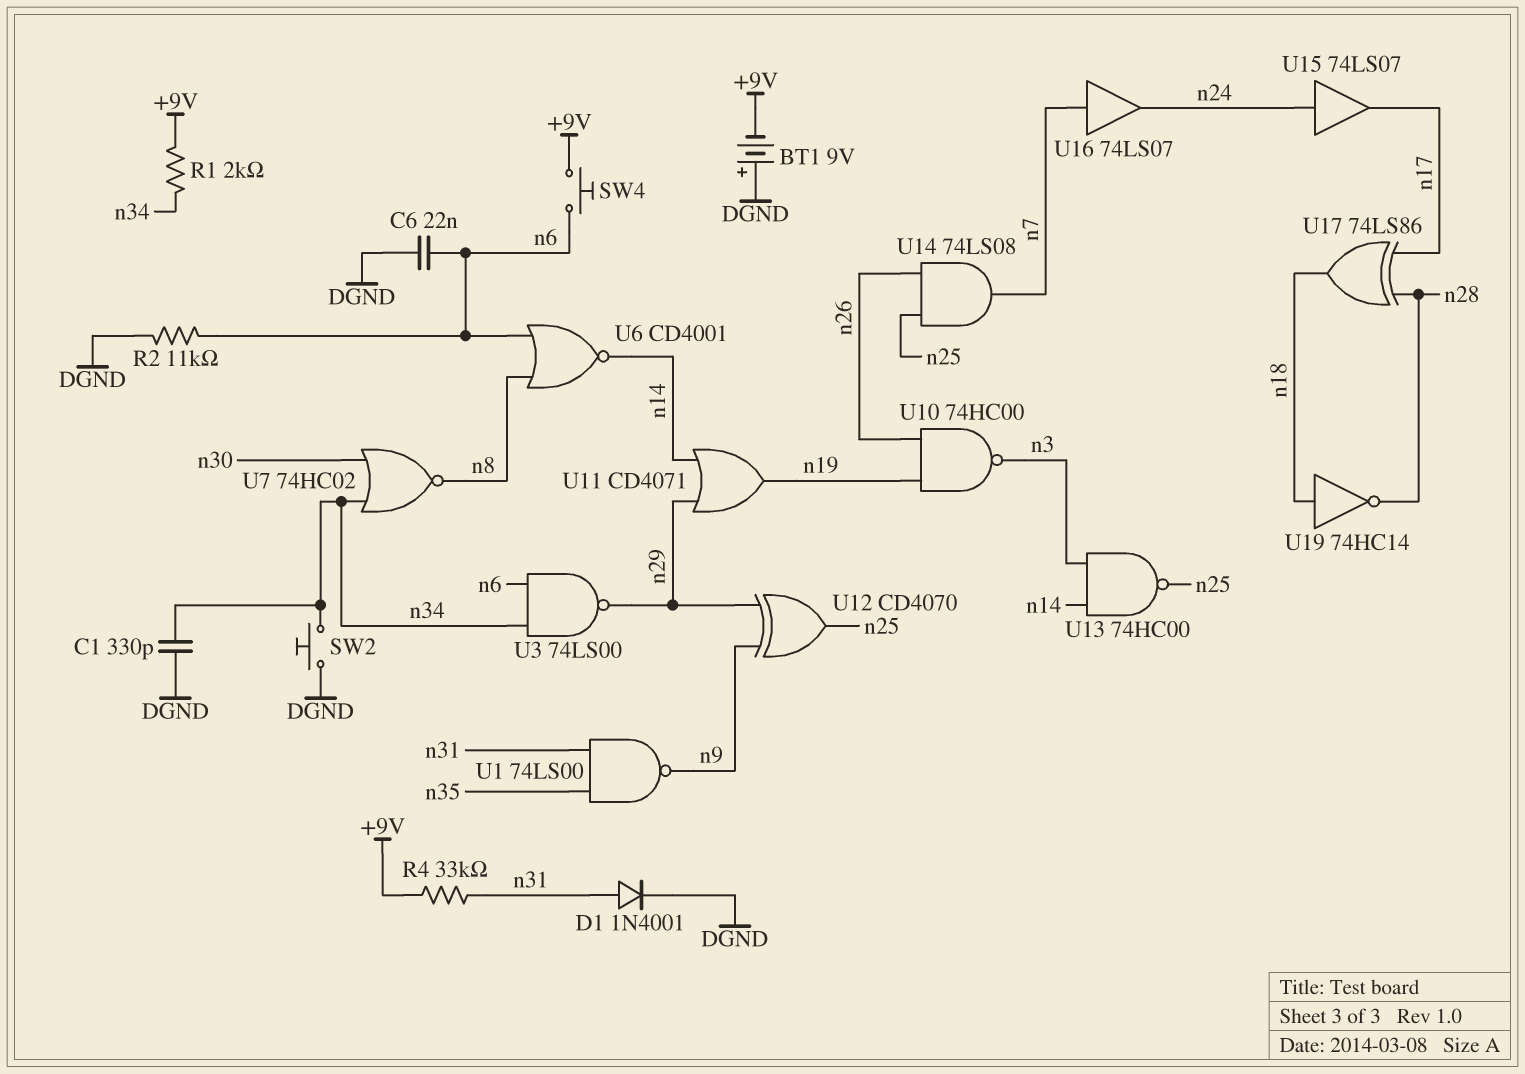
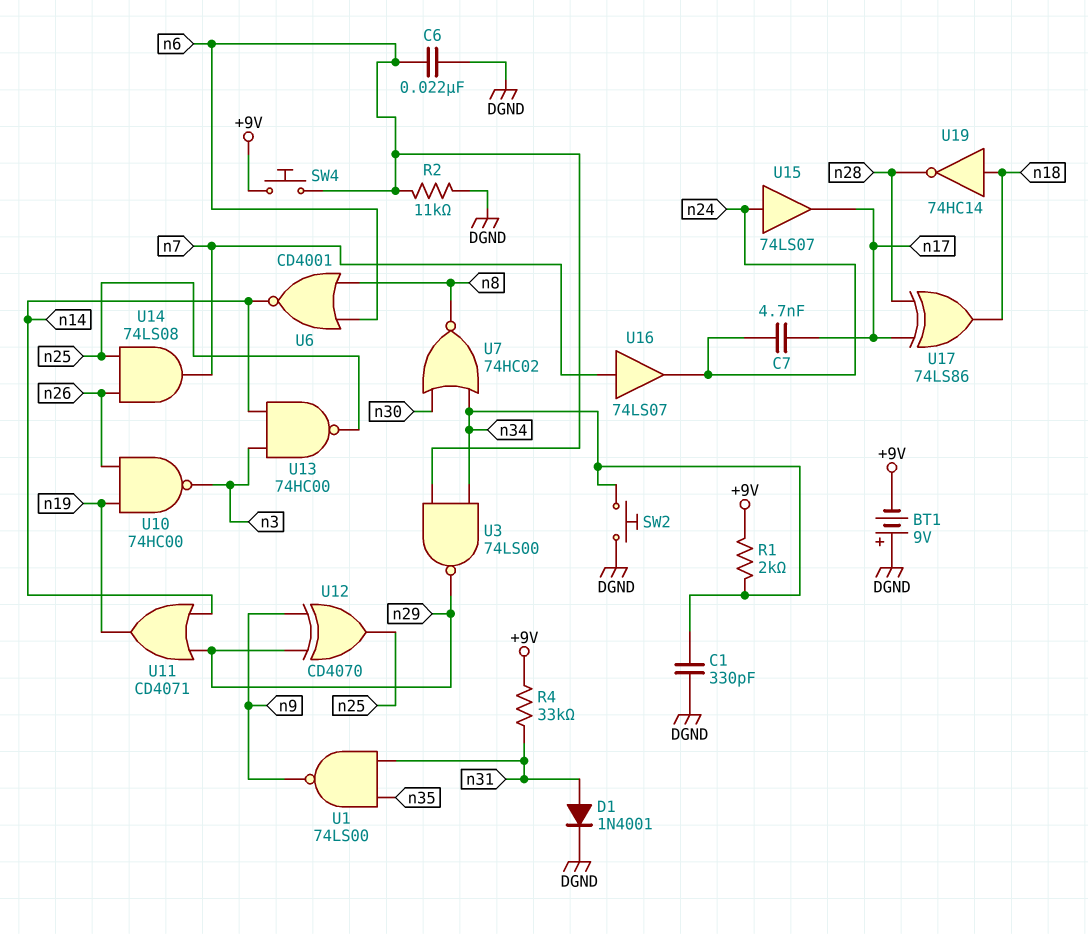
C7: none -> 4.7nF (n17, n24)

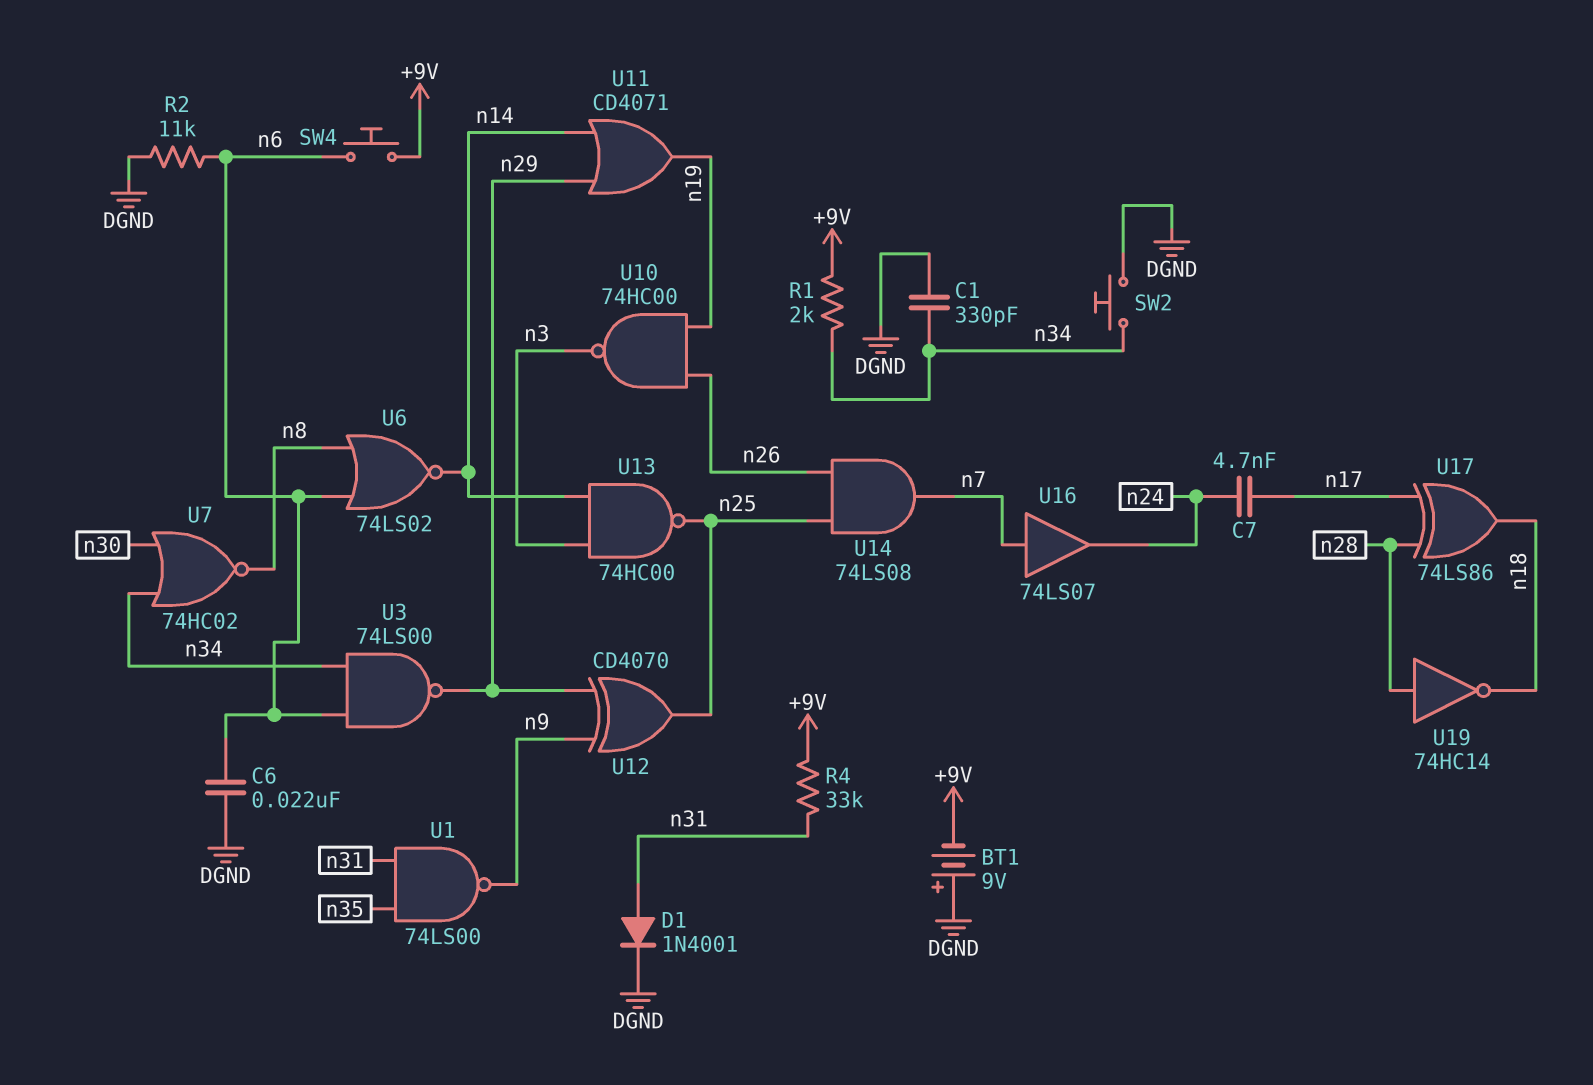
U6: NOR CD4001 (in n6, in n8, out n14) -> NOR 74LS02 (in n6, in n8, out n14)
U15: buffer 74LS07 (in n24, out n17) -> none
U19: NOT 74HC14 (in n18, out n28) -> NOT 74HC14 (in n28, out n18)

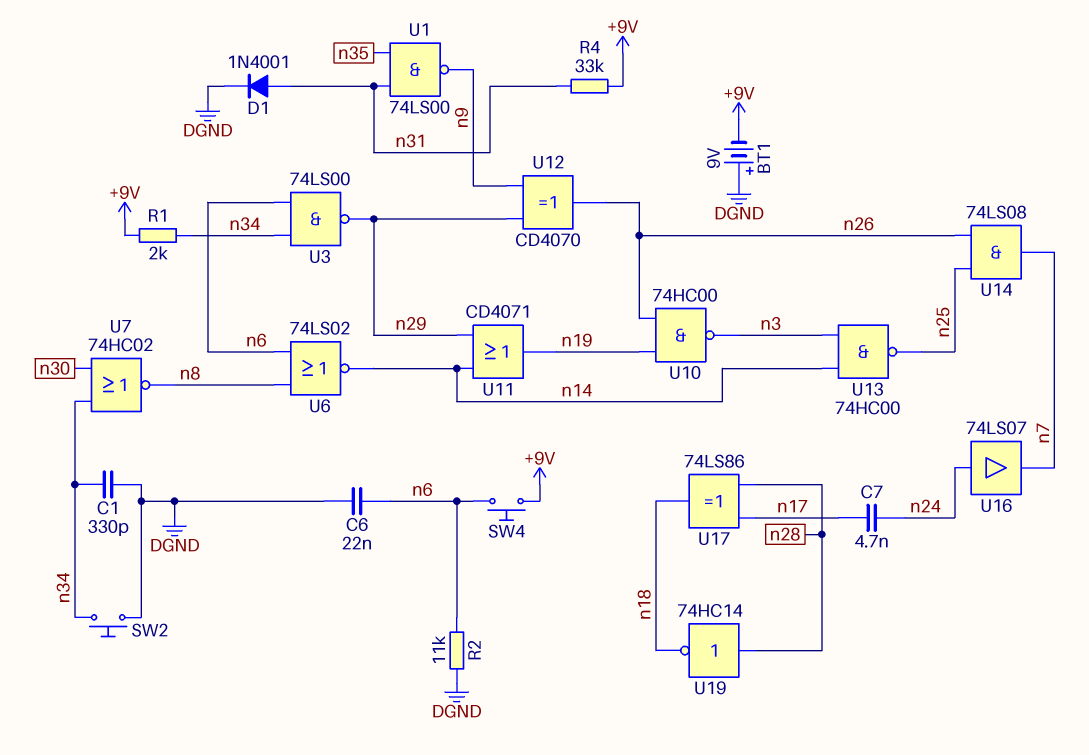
U12: XOR CD4070 (in n9, in n29, out n25) -> XOR CD4070 (in n9, in n29, out n26)
U16: buffer 74LS07 (in n7, out n24) -> buffer 74LS07 (in n24, out n7)

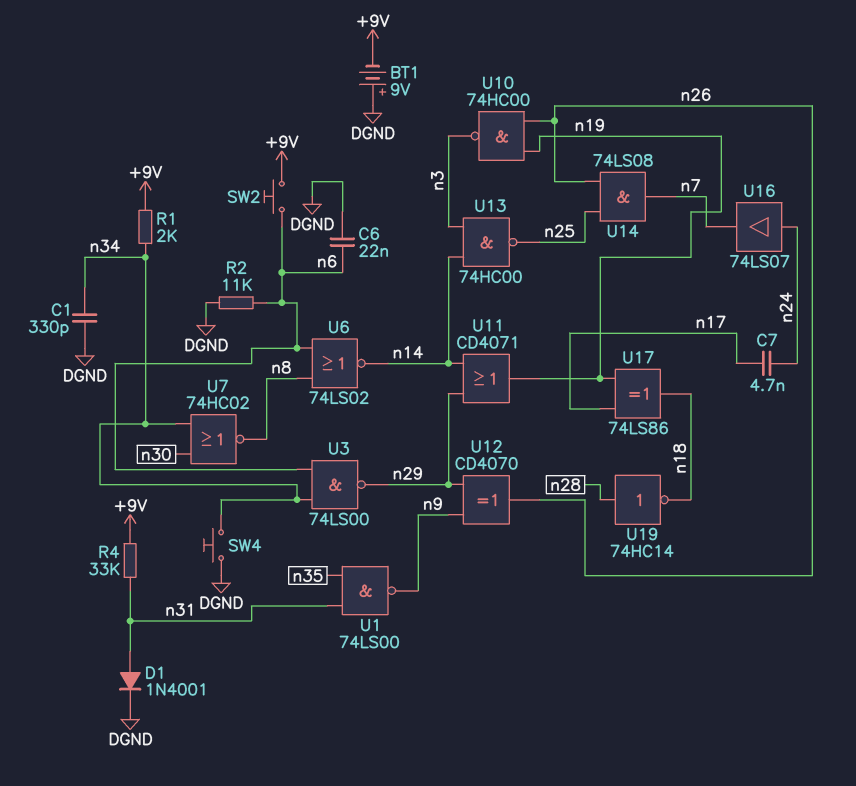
SW2: button (DGND, n34) -> button (+9V, n6)
SW4: button (+9V, n6) -> button (DGND, n34)
U17: XOR 74LS86 (in n17, in n28, out n18) -> XOR 74LS86 (in n17, in n19, out n18)

